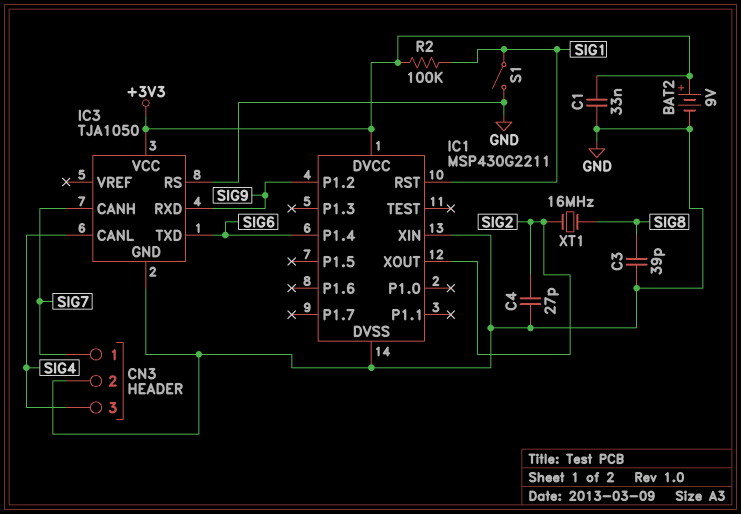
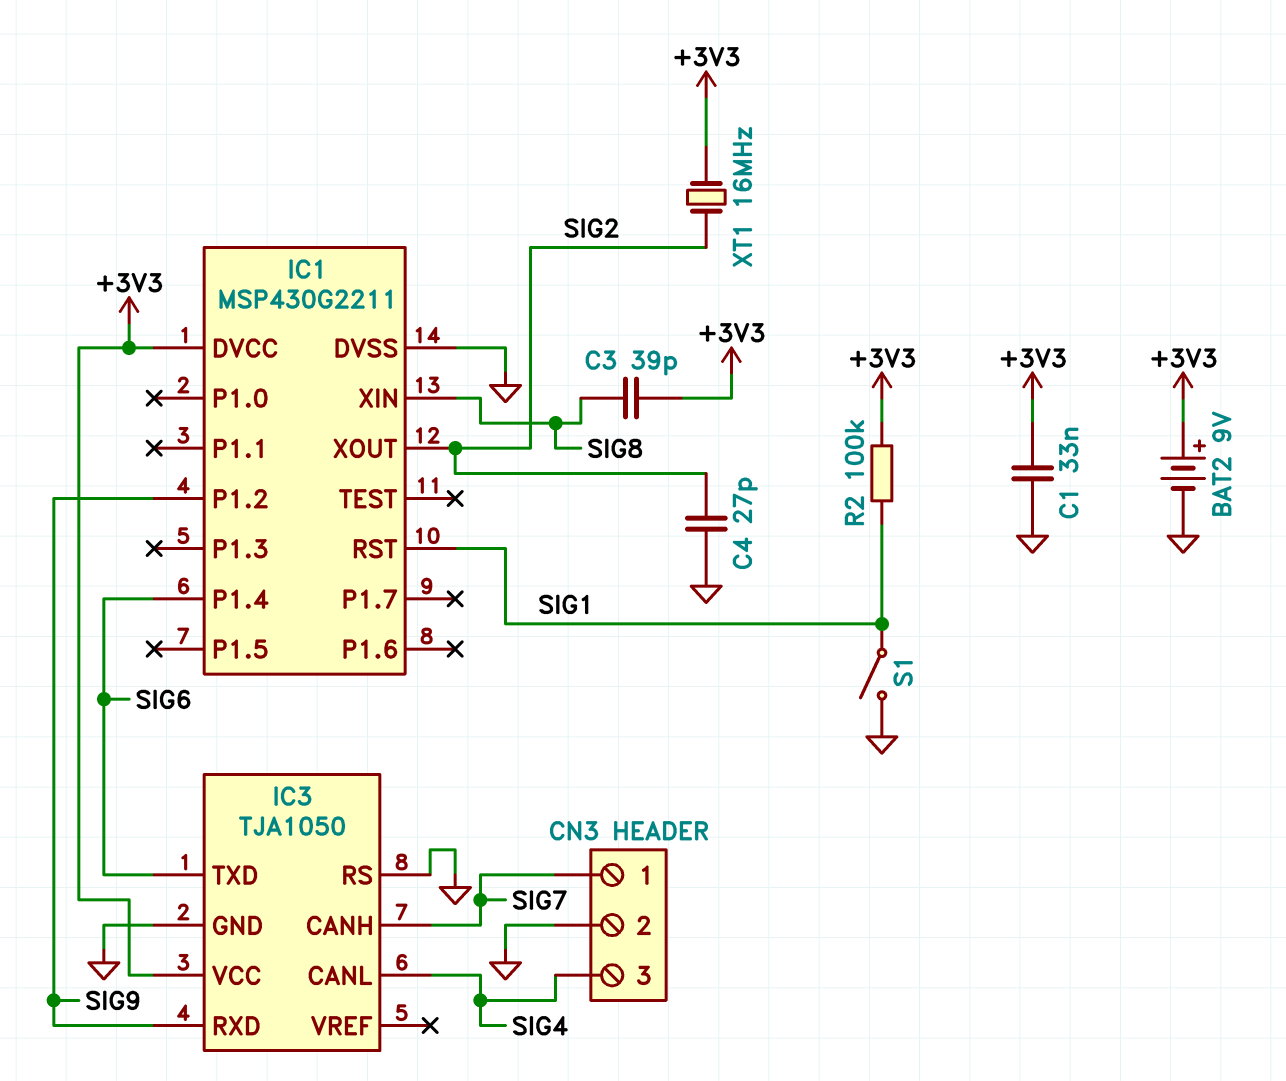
C3: 39pF (GND, SIG8) -> 39pF (+3V3, SIG8)
IC1 pin XIN: GND -> SIG8
XT1: 16MHz (SIG2, SIG8) -> 16MHz (+3V3, SIG2)

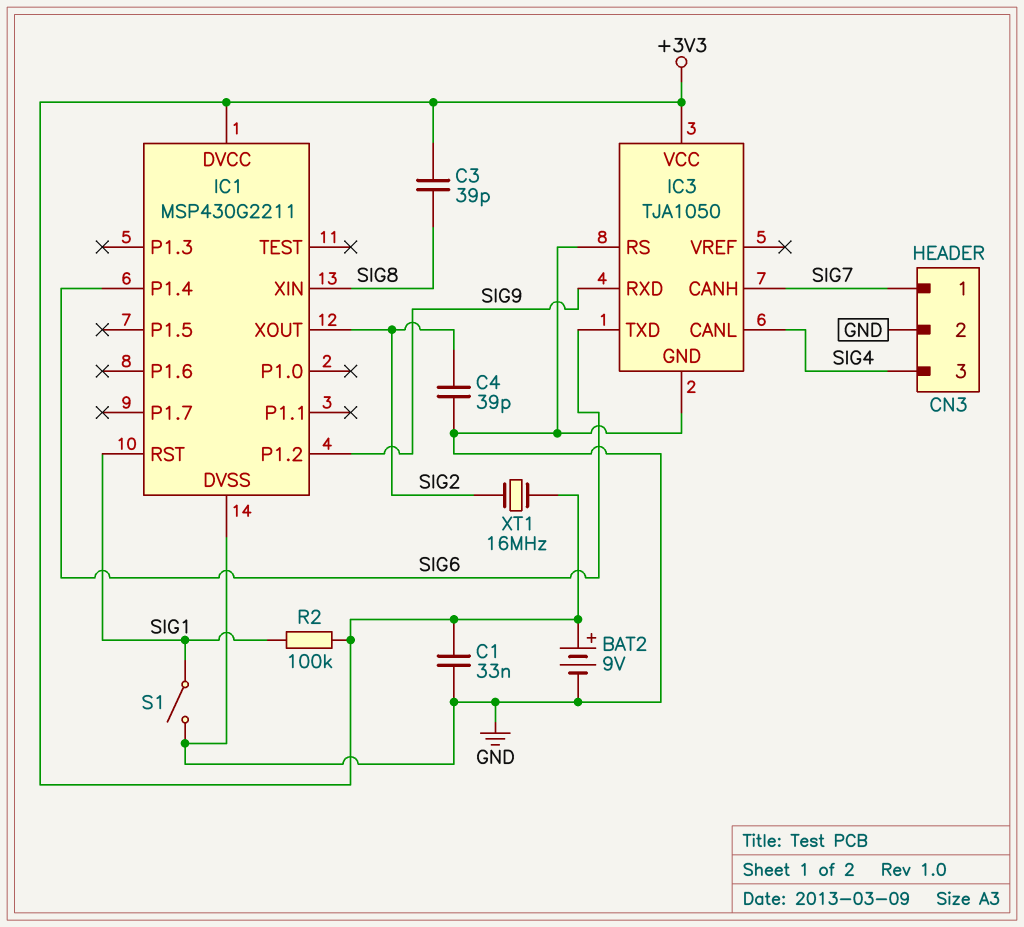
C4: 27pF (GND, SIG2) -> 39pF (GND, SIG2)

